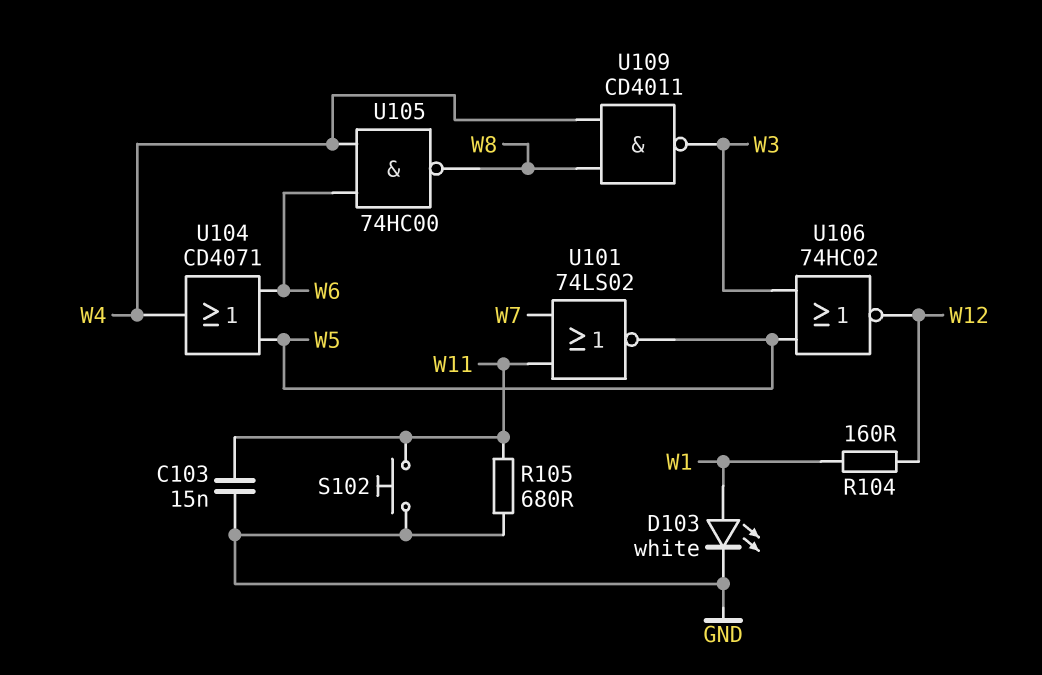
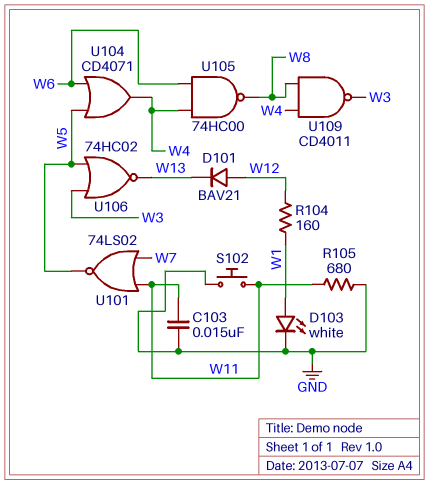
D101: none -> diode BAV21 (A W12, K W13)
U106: NOR 74HC02 (in W3, in W5, out W12) -> NOR 74HC02 (in W3, in W5, out W13)

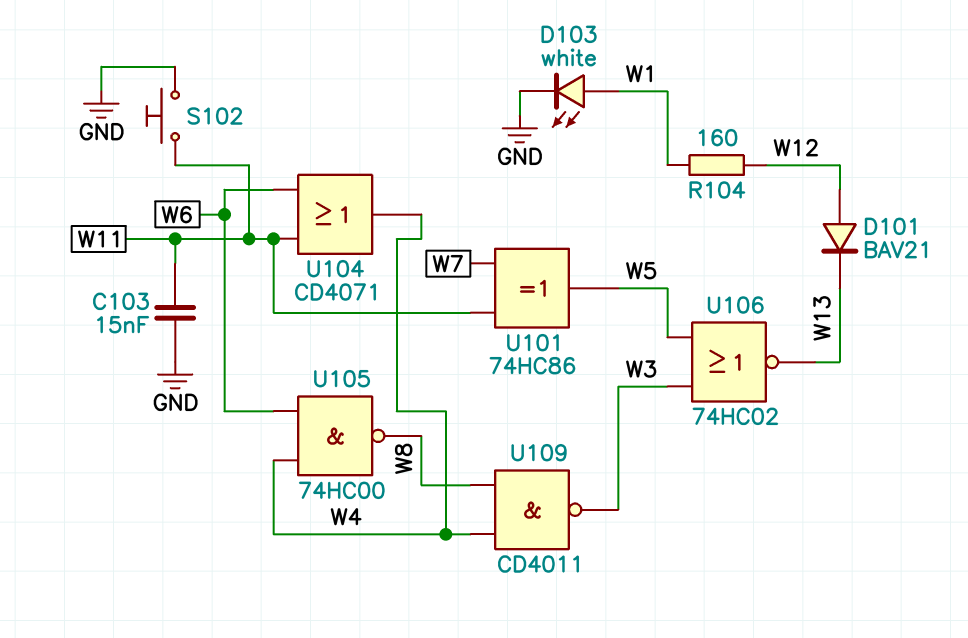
R105: 680 (GND, W11) -> none
U101: NOR 74LS02 (in W7, in W11, out W5) -> XOR 74HC86 (in W7, in W11, out W5)
U104: OR CD4071 (in W5, in W6, out W4) -> OR CD4071 (in W6, in W11, out W4)

